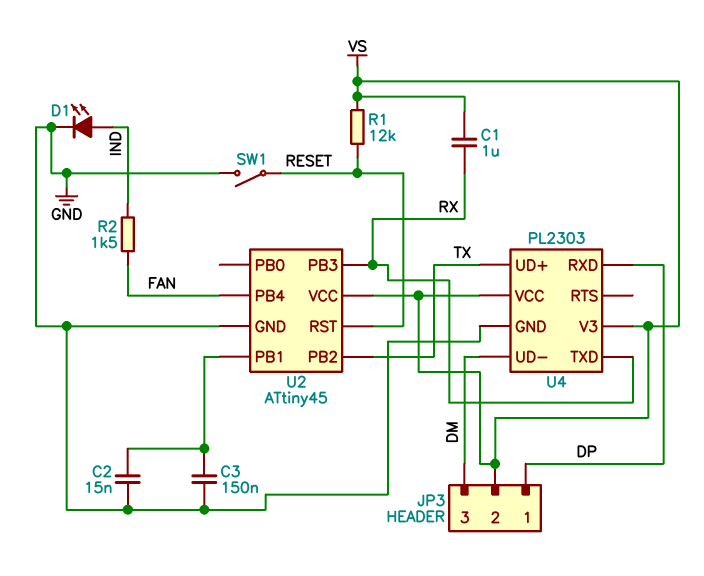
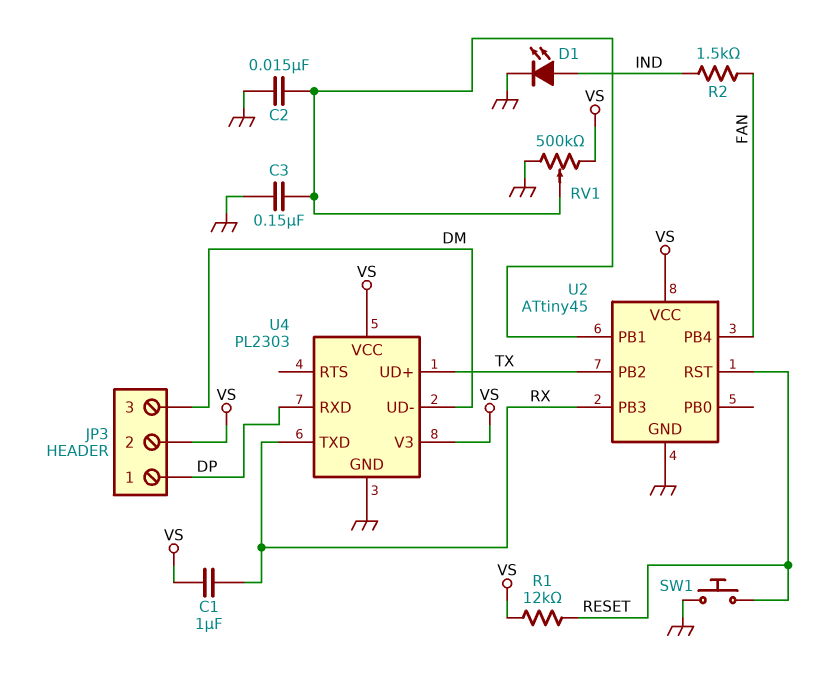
RV1: none -> 500k (GND, VS, wiper U2/PB1)
SW1: switch (GND, RESET) -> button (GND, RESET)

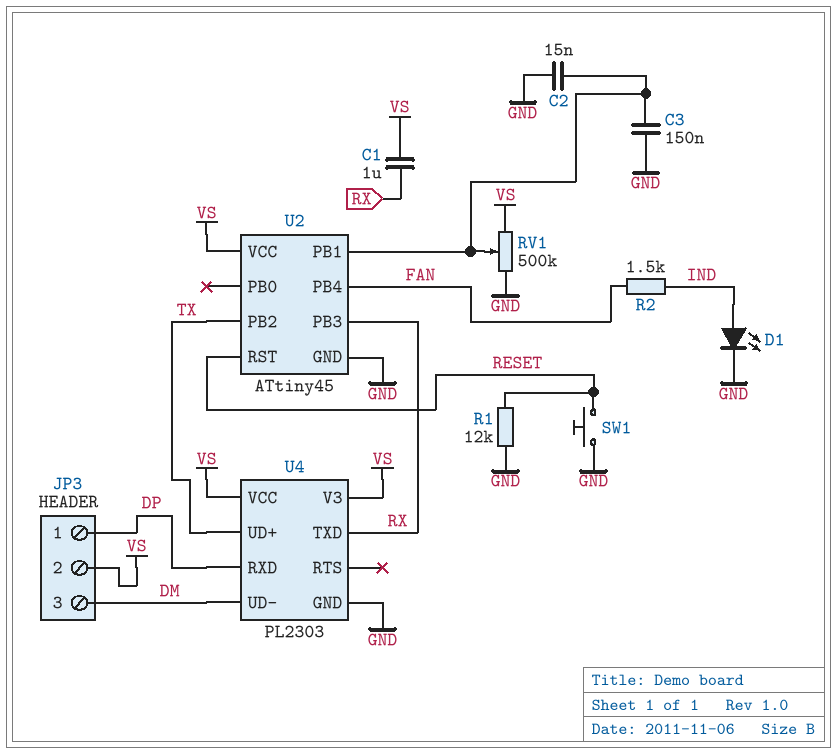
R1: 12k (RESET, VS) -> 12k (GND, RESET)

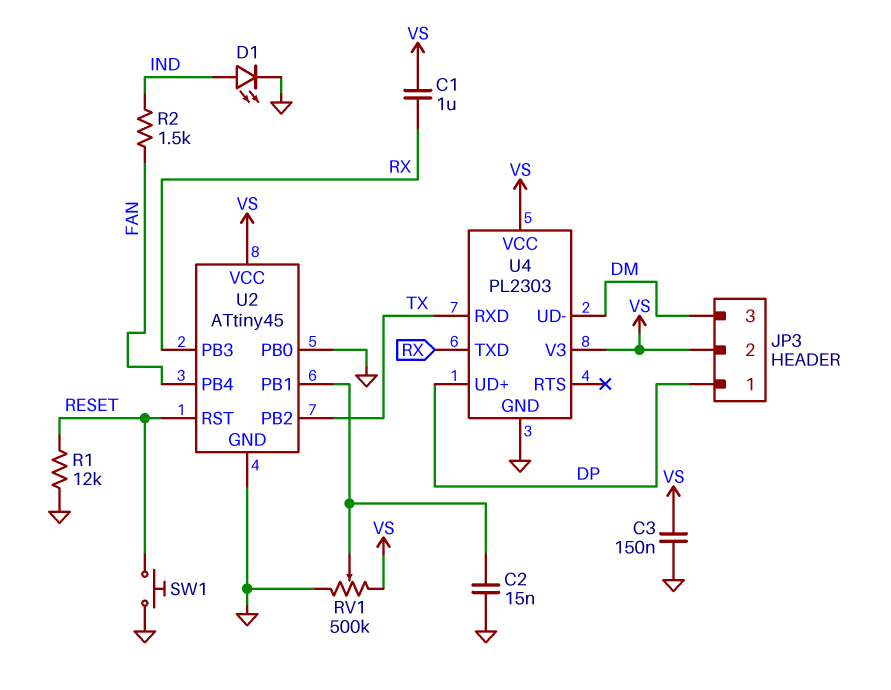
C3: 150nF (GND, U2/PB1) -> 150nF (GND, VS)
U2 pin PB0: none -> GND
U4 pin RXD: DP -> TX
U4 pin UD+: TX -> DP

